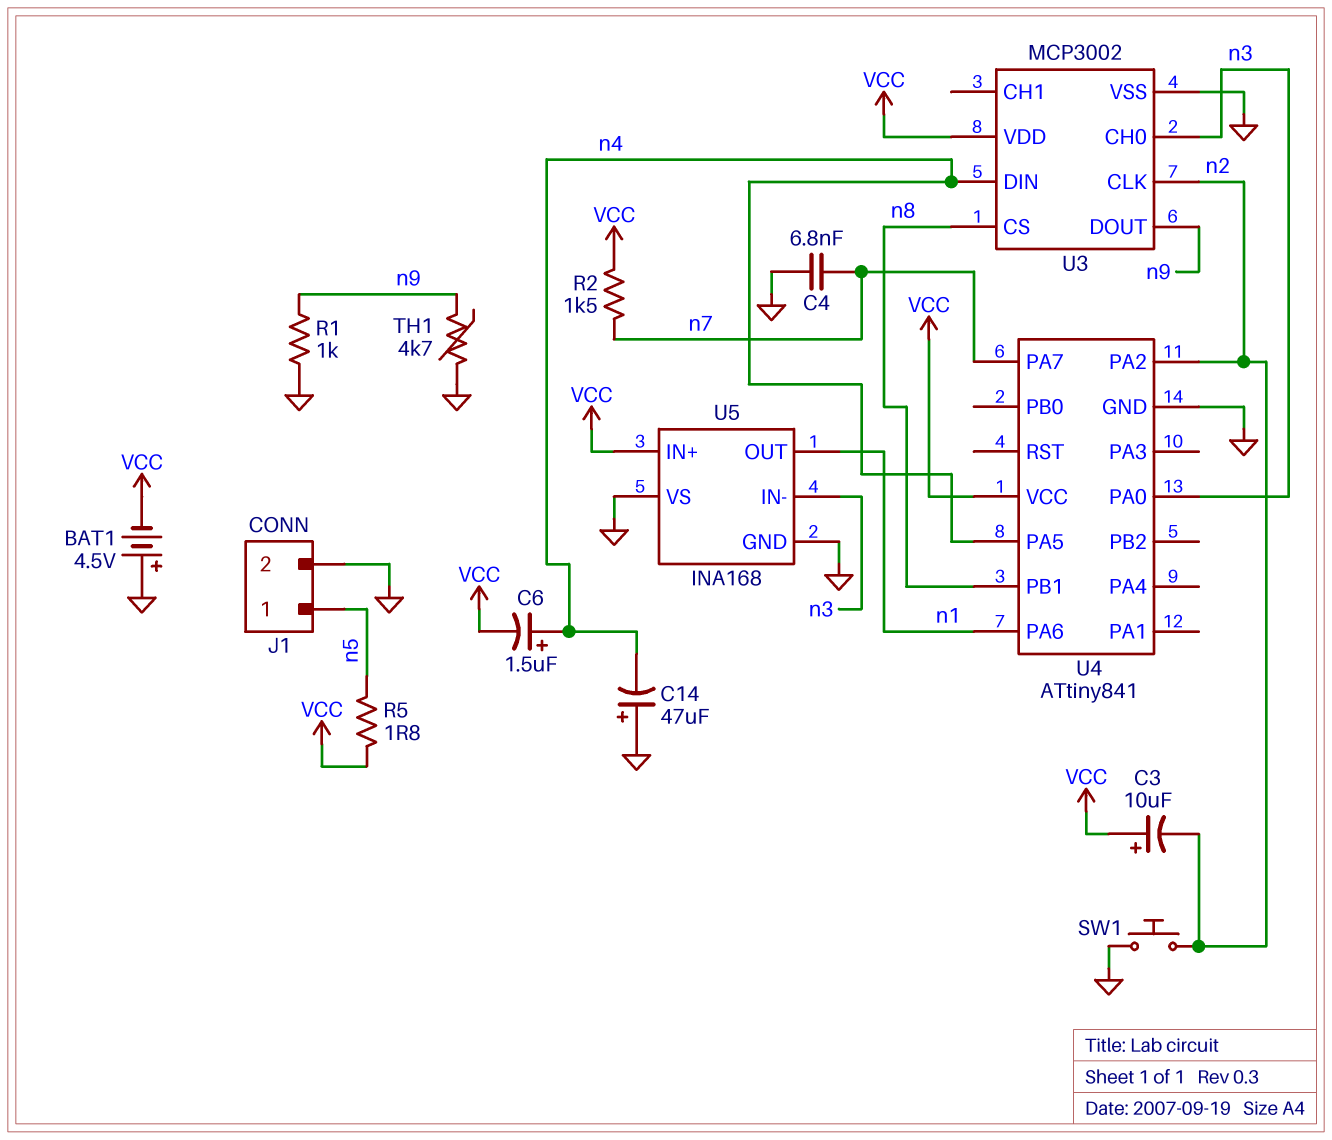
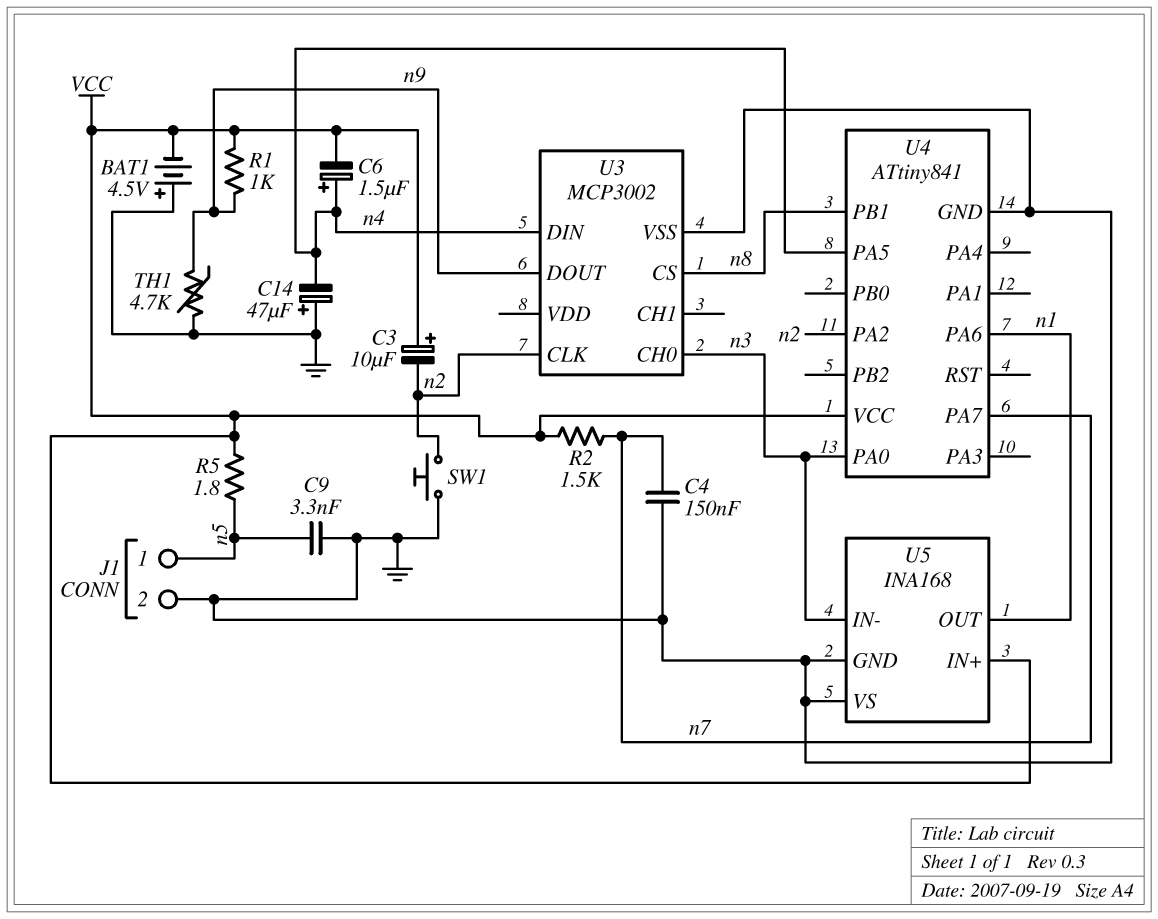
C4: 6.8nF (GND, n7) -> 150nF (GND, n7)
C9: none -> 3.3nF (GND, n5)
R1: 1k (GND, n9) -> 1k (VCC, n9)
U3 pin VDD: VCC -> none

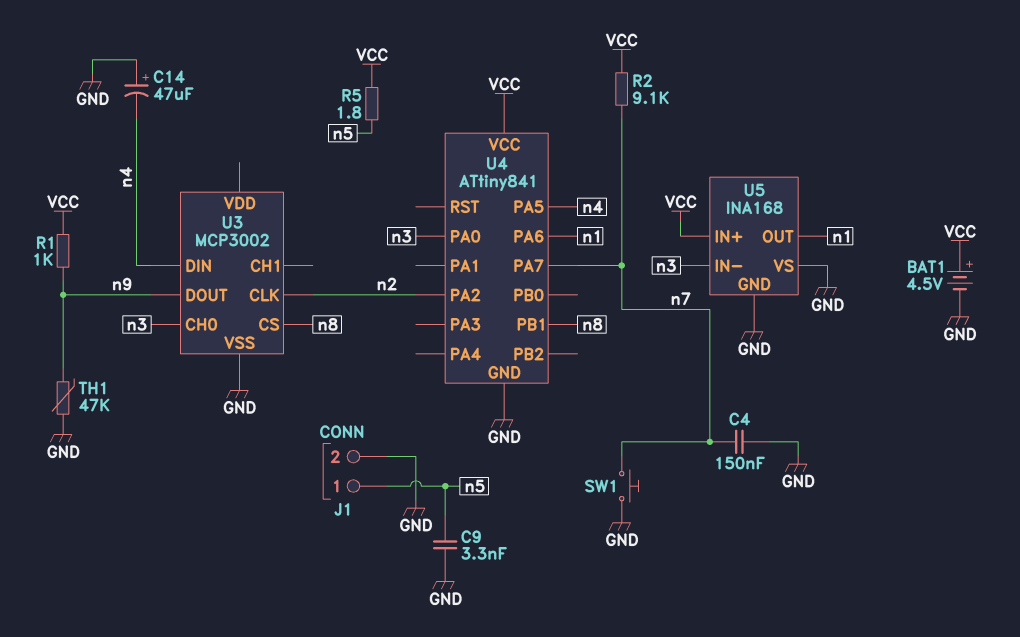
BAT1: 4.5V (plus GND, minus VCC) -> 4.5V (plus VCC, minus GND)
C3: 10uF (plus VCC, minus n2) -> none
C6: 1.5uF (plus n4, minus VCC) -> none
R2: 1.5k (VCC, n7) -> 9.1k (VCC, n7)
SW1: button (GND, n2) -> button (GND, n7)
TH1: 4.7k (GND, n9) -> 47k (GND, n9)

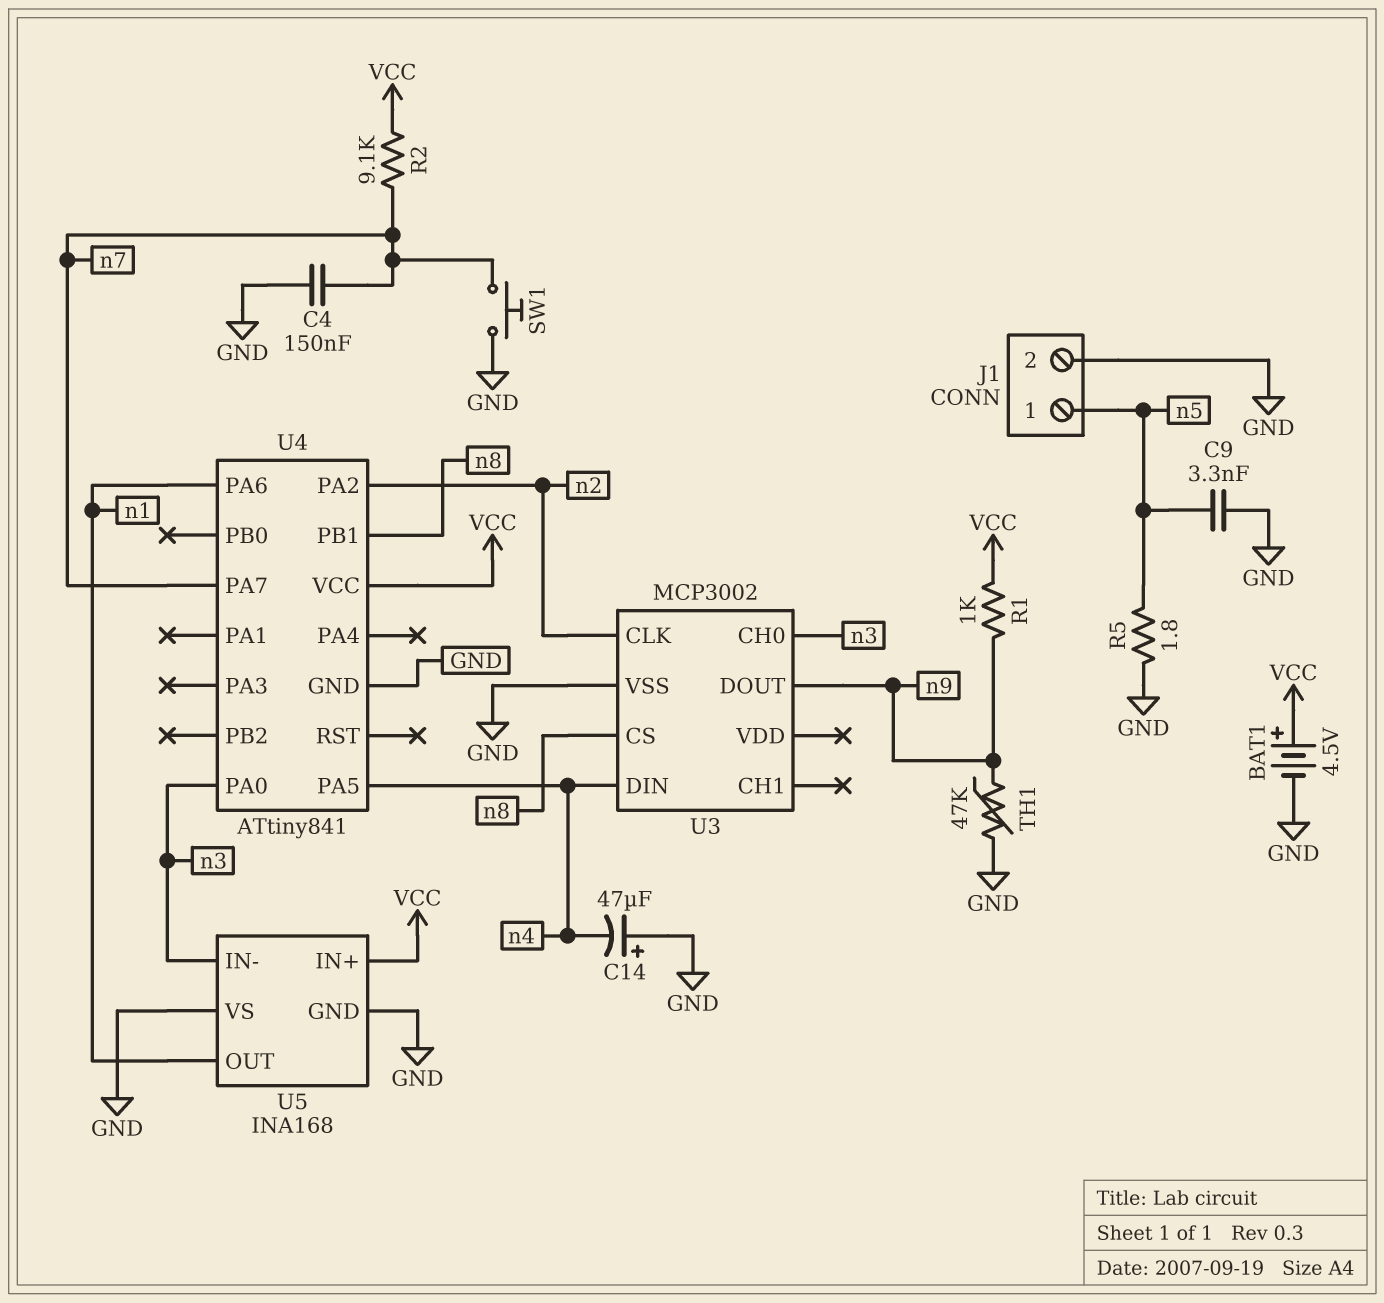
R5: 1.8 (VCC, n5) -> 1.8 (GND, n5)

